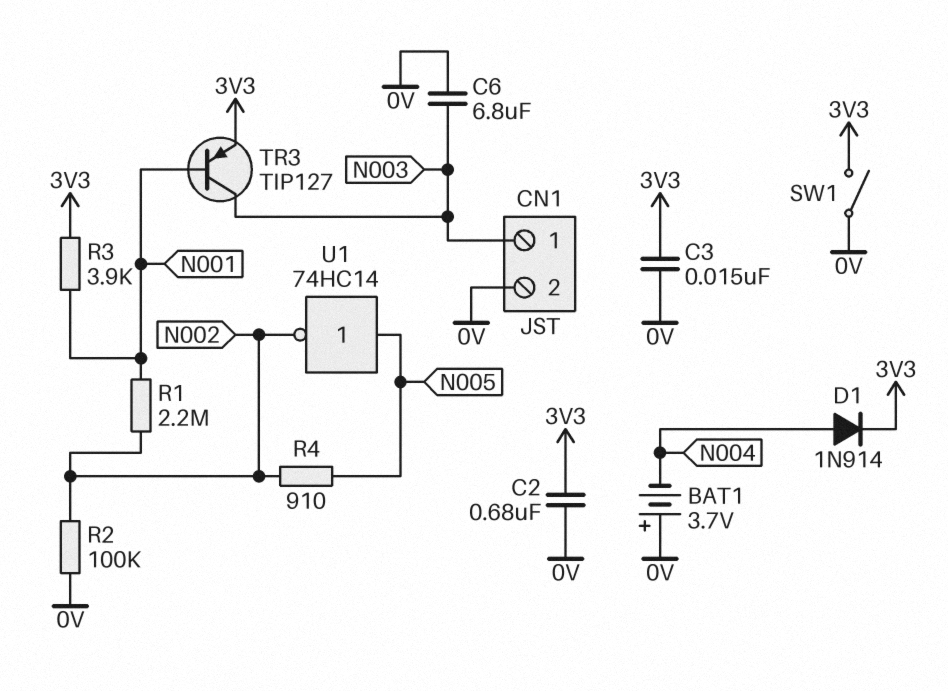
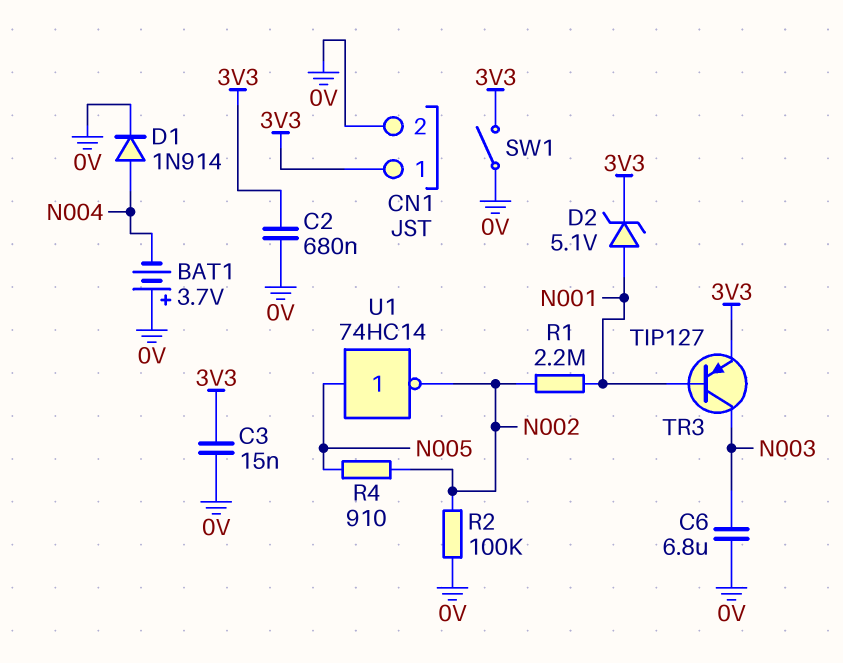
CN1 pin 1: N003 -> 3V3
D1: diode 1N914 (A N004, K 3V3) -> diode 1N914 (A N004, K 0V)
D2: none -> zener 5.1V (A N001, K 3V3)
R3: 3.9k (3V3, N001) -> none

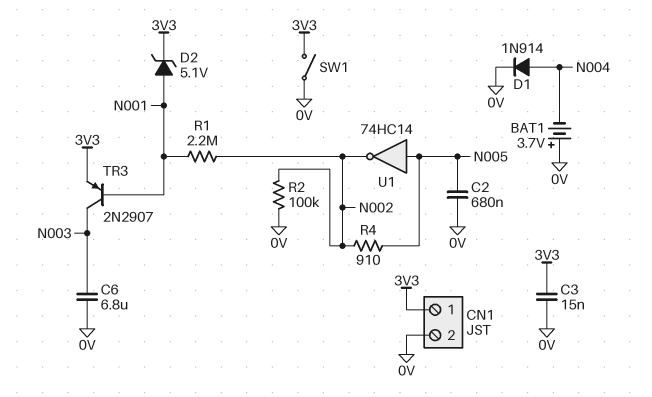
C2: 680nF (0V, 3V3) -> 680nF (0V, N005)
TR3: PNP TIP127 (B N001, C N003, E 3V3) -> PNP 2N2907 (B N001, C N003, E 3V3)

